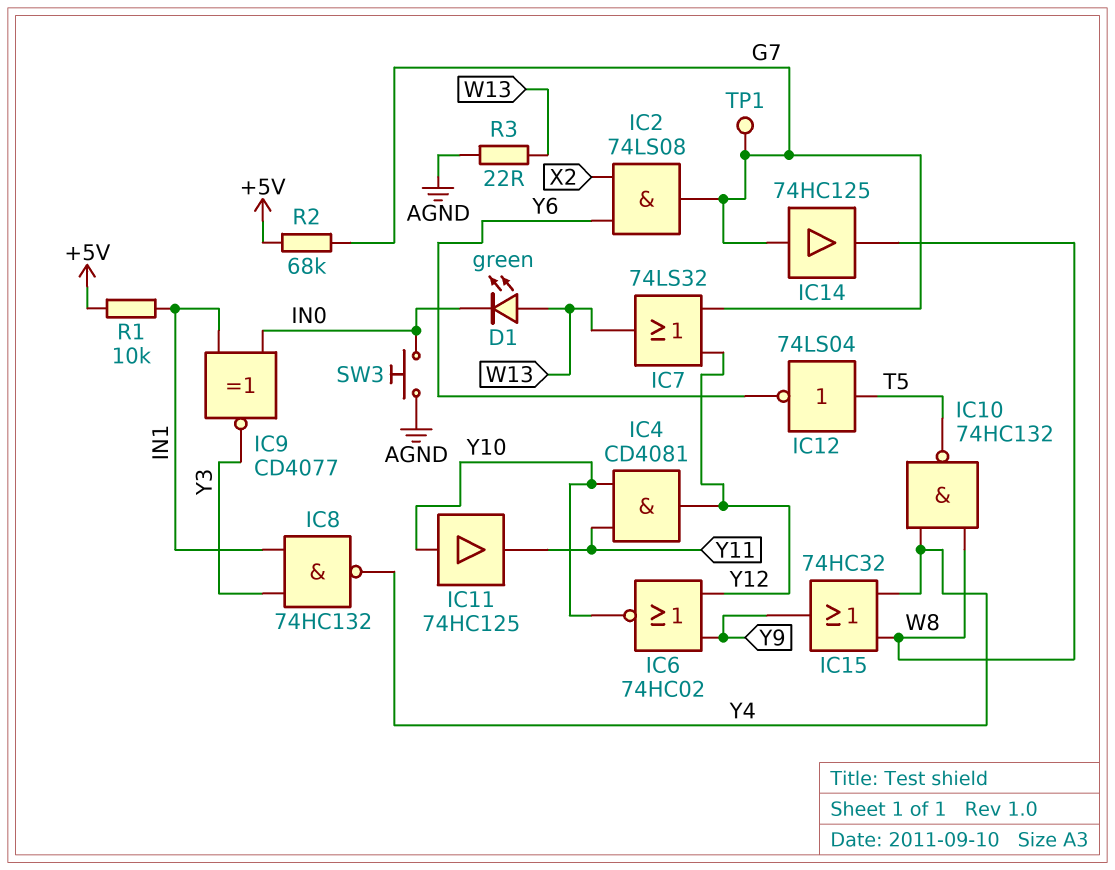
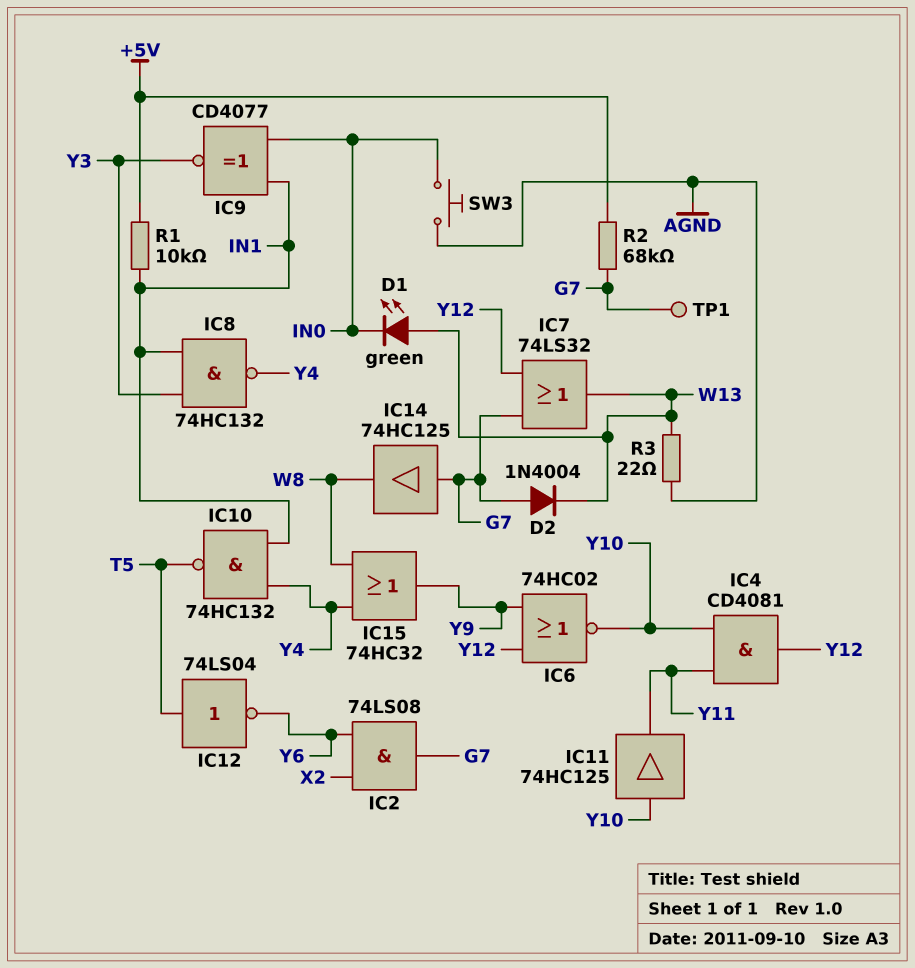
D2: none -> diode 1N4004 (A G7, K W13)
IC10: NAND 74HC132 (in W8, in Y4, out T5) -> NAND 74HC132 (in IN1, in Y4, out T5)

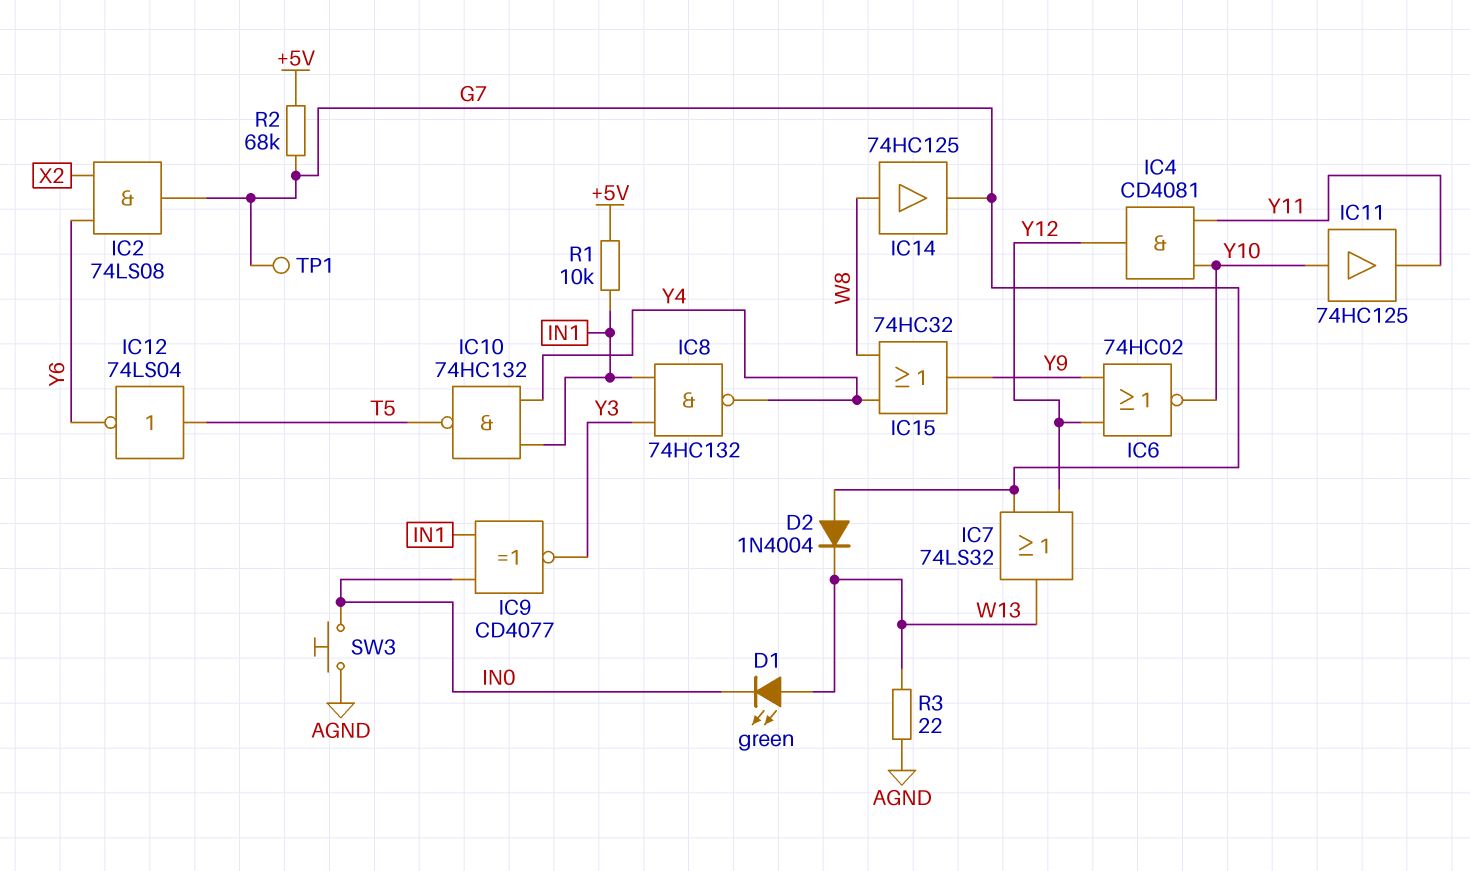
IC14: buffer 74HC125 (in G7, out W8) -> buffer 74HC125 (in W8, out G7)

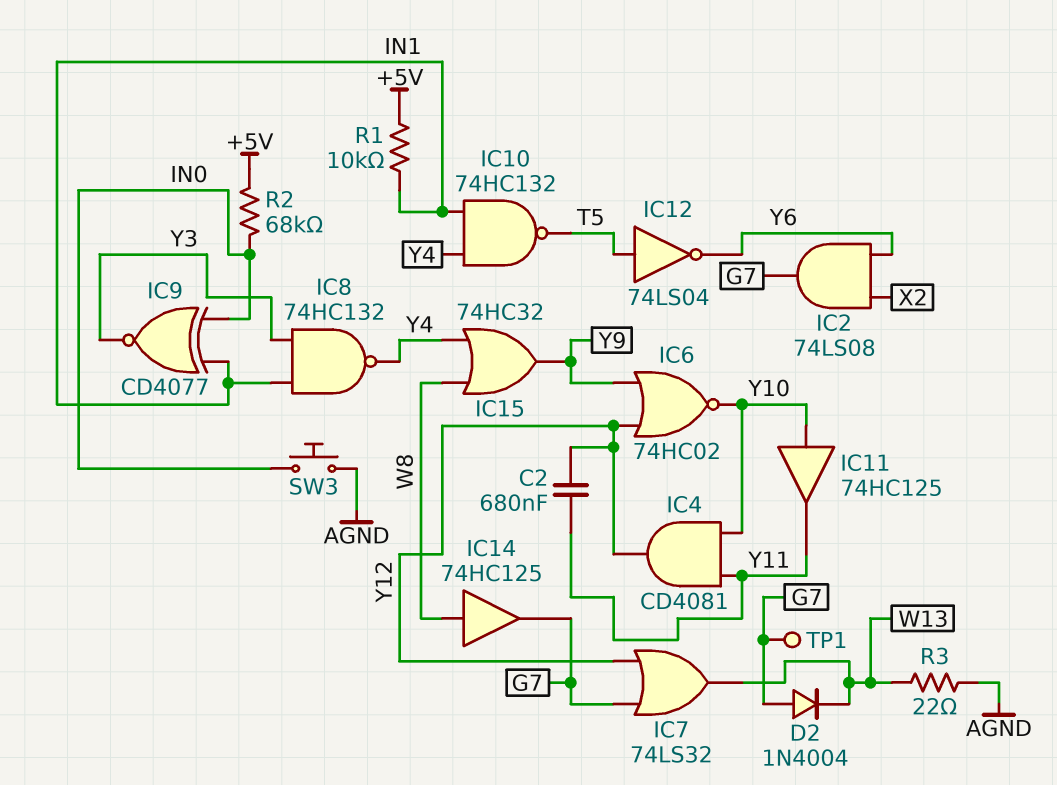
C2: none -> 680nF (Y11, Y12)
D1: LED green (A W13, K IN0) -> none
R2: 68k (+5V, G7) -> 68k (+5V, IN0)

